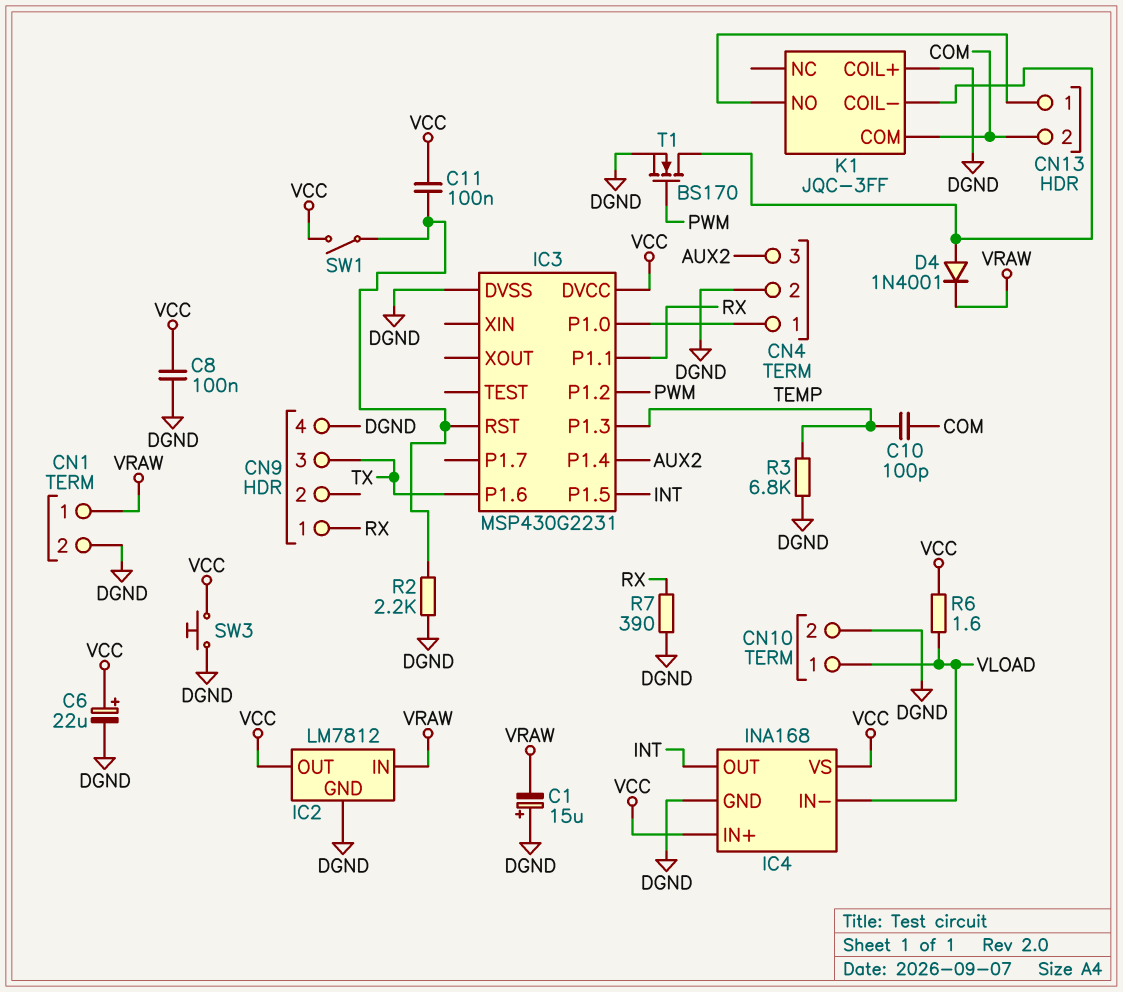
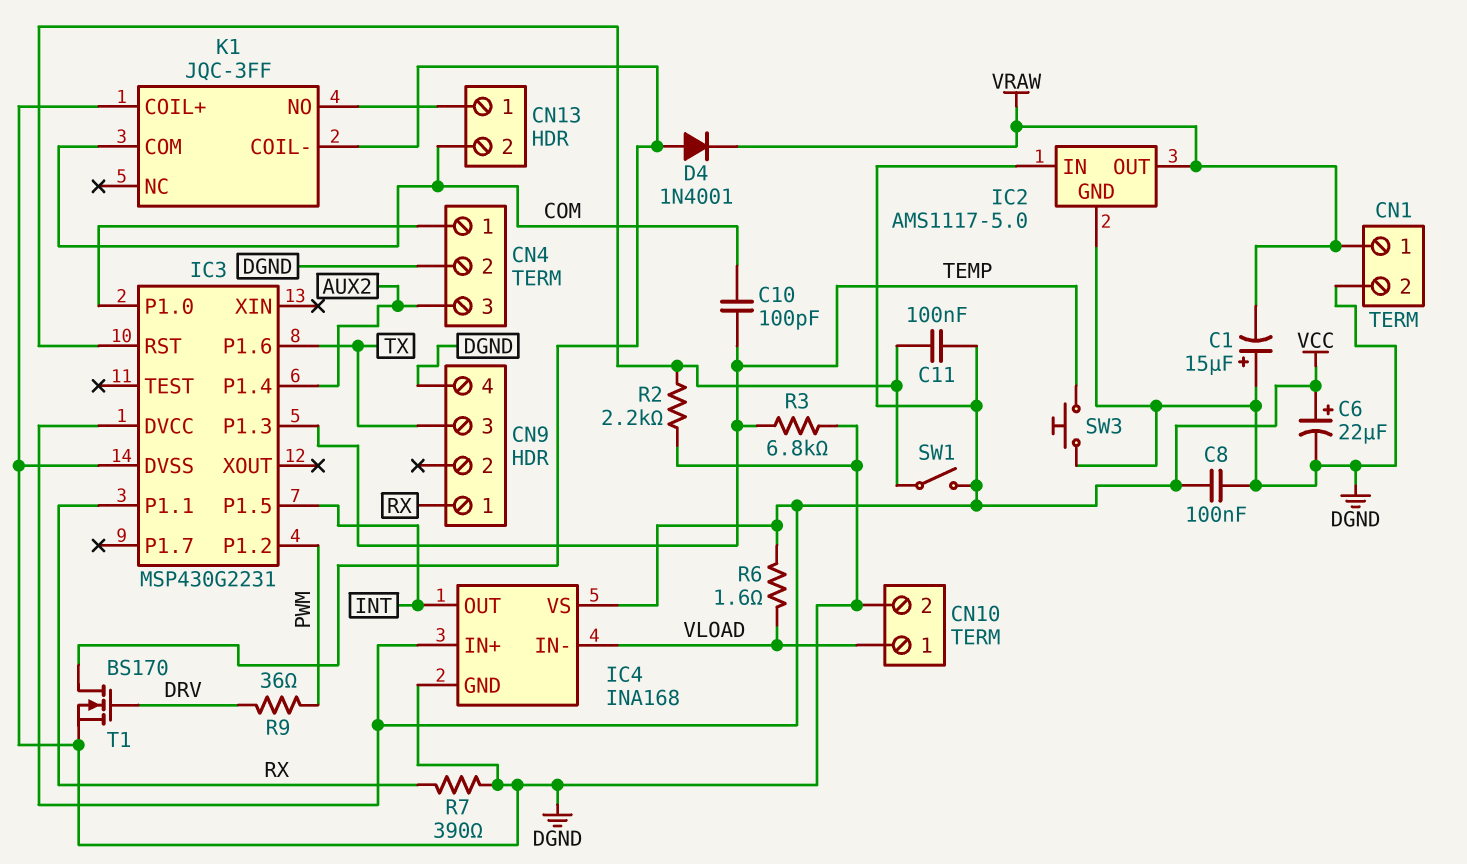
IC2: LM7812 -> AMS1117-5.0
IC2 pin IN: VRAW -> VCC
IC2 pin OUT: VCC -> VRAW
R9: none -> 36 (DRV, PWM)
SW3: button (DGND, VCC) -> button (DGND, TEMP)
T1: NMOS BS170 (G PWM, D K1/COIL-, S DGND) -> NMOS BS170 (G DRV, D K1/COIL-, S DGND)

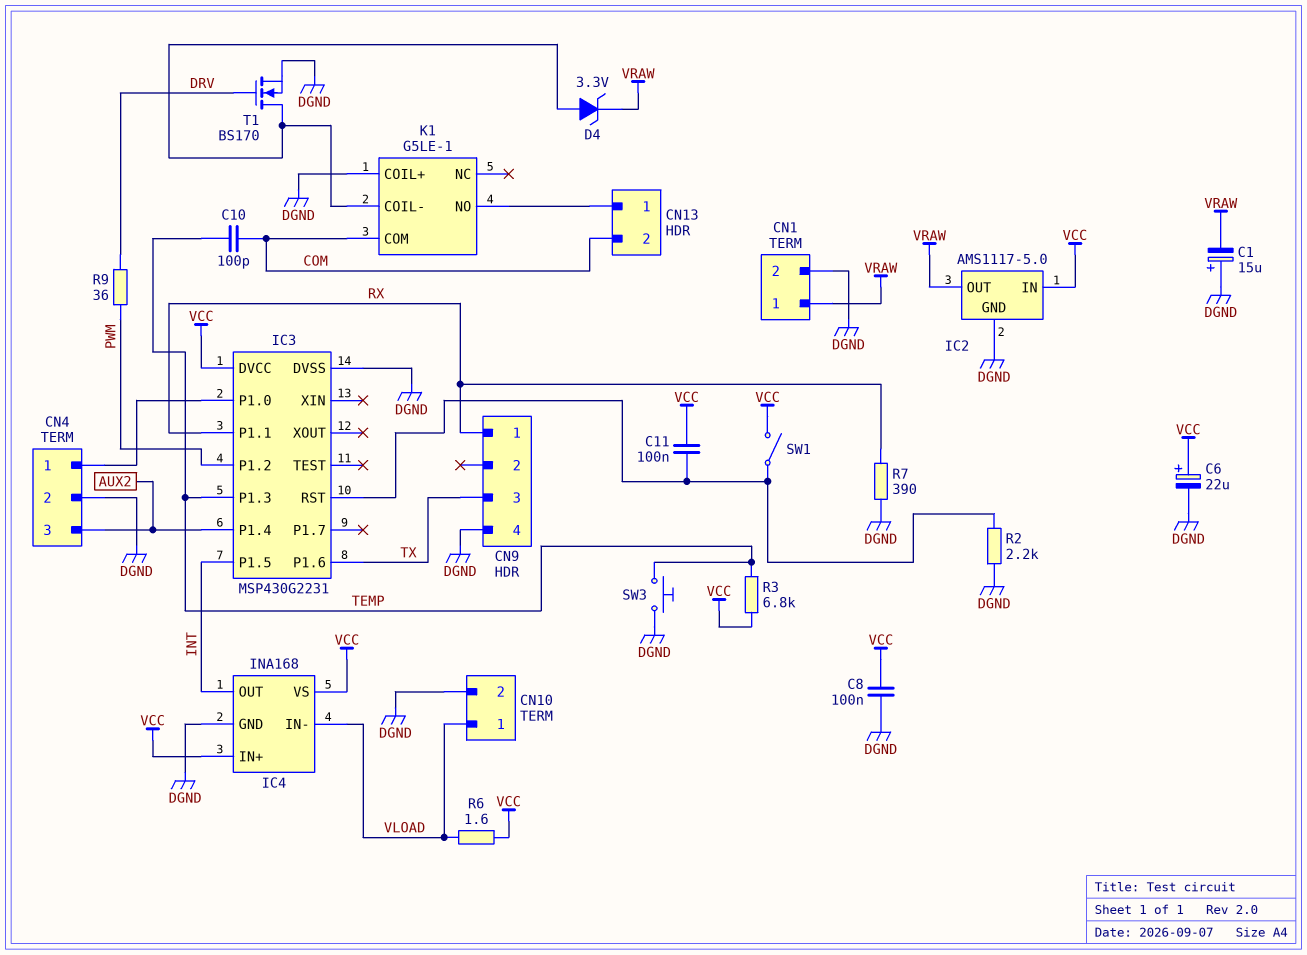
D4: diode 1N4001 (A K1/COIL-, K VRAW) -> zener 3.3V (A K1/COIL-, K VRAW)
K1: JQC-3FF -> G5LE-1
R3: 6.8k (DGND, TEMP) -> 6.8k (TEMP, VCC)

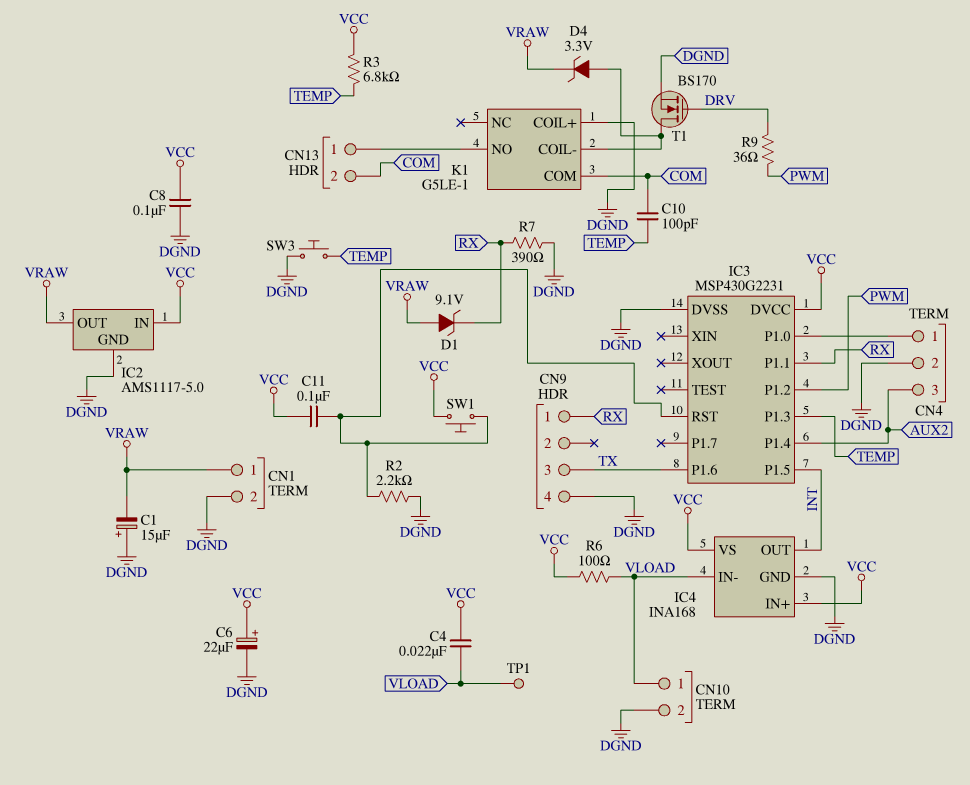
C4: none -> 22nF (VCC, VLOAD)
D1: none -> zener 9.1V (A VRAW, K RX)
R6: 1.6 (VCC, VLOAD) -> 100 (VCC, VLOAD)
SW1: switch (IC3/RST, VCC) -> button (IC3/RST, VCC)
TP1: none -> test point (VLOAD)

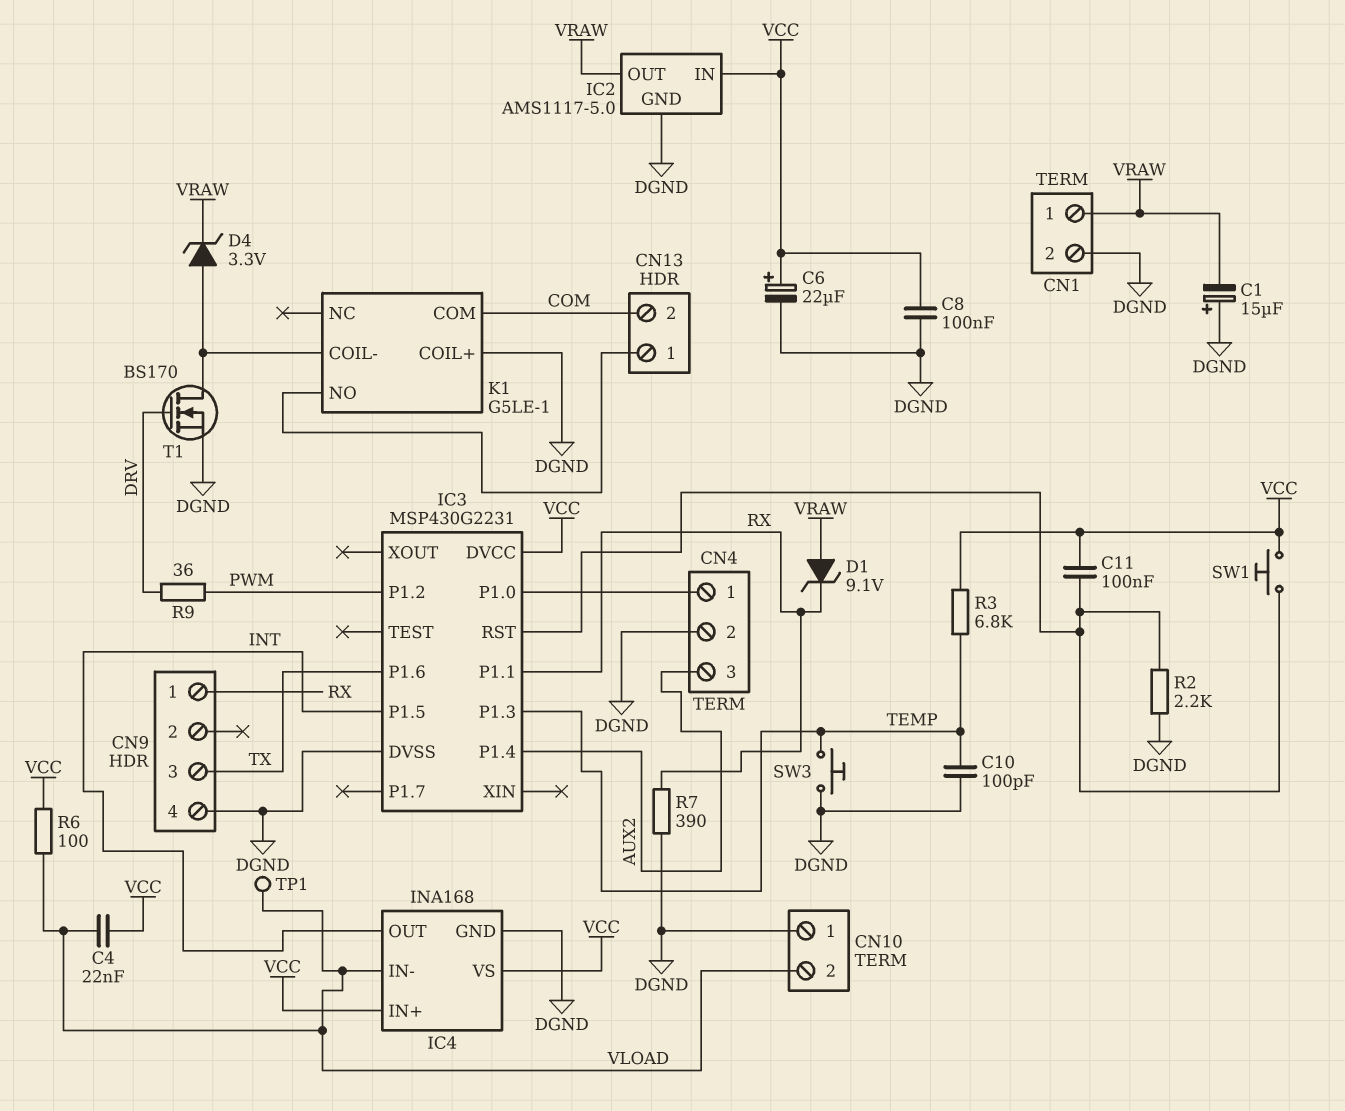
C10: 100pF (COM, TEMP) -> 100pF (DGND, TEMP)
CN10 pin 1: VLOAD -> DGND
CN10 pin 2: DGND -> VLOAD

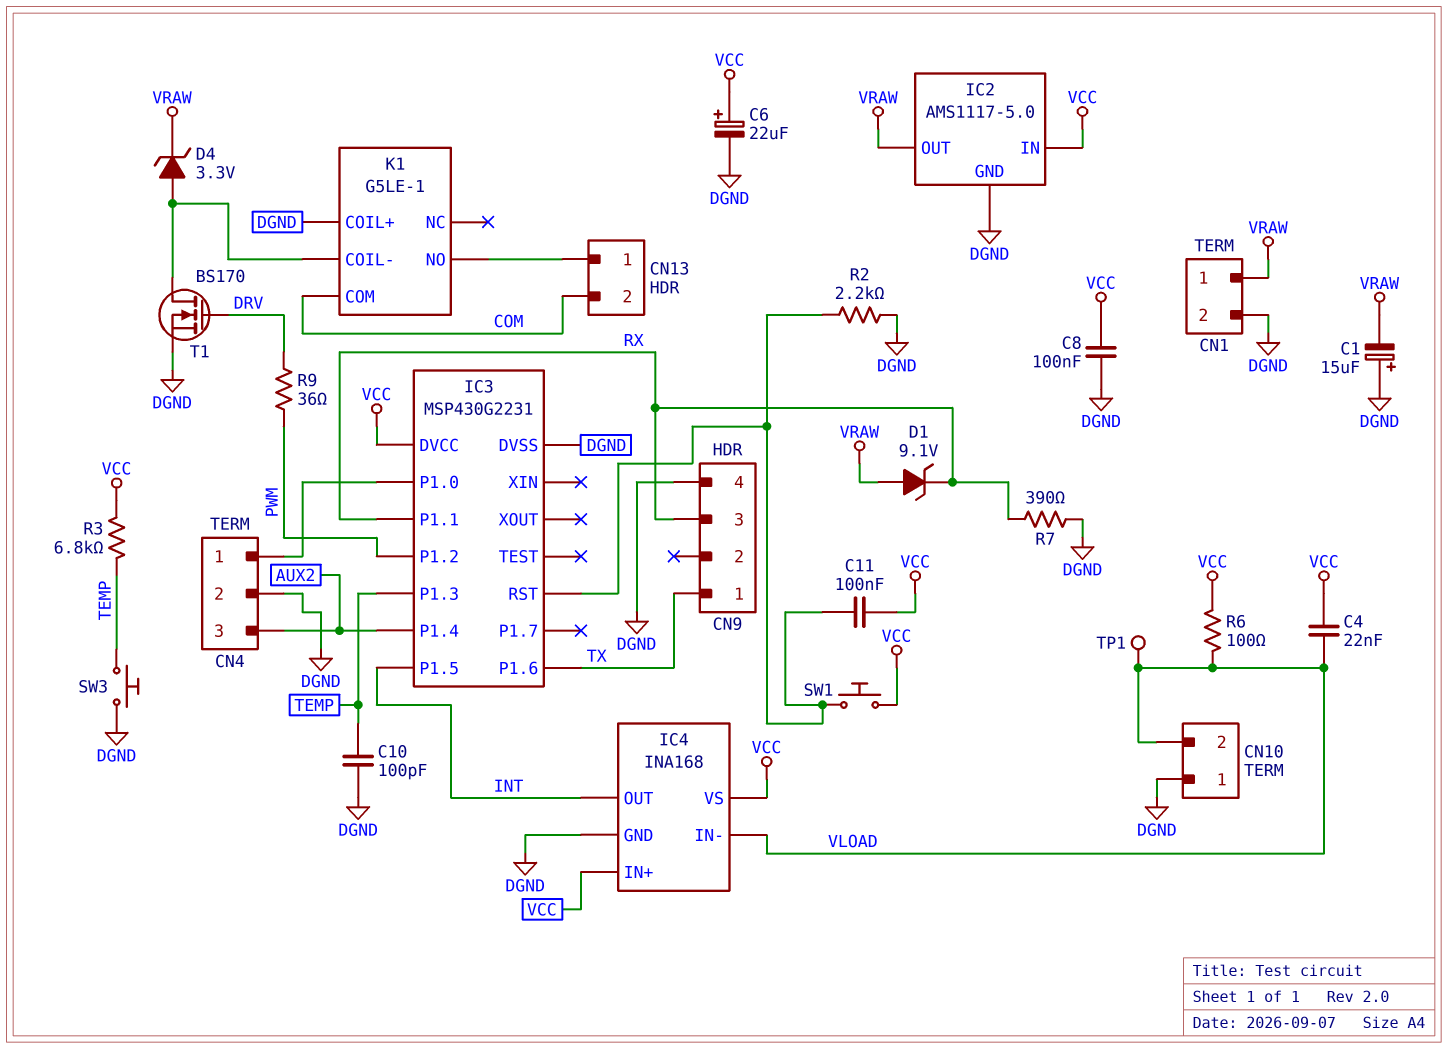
CN9 pin 1: RX -> TX
CN9 pin 3: TX -> RX

